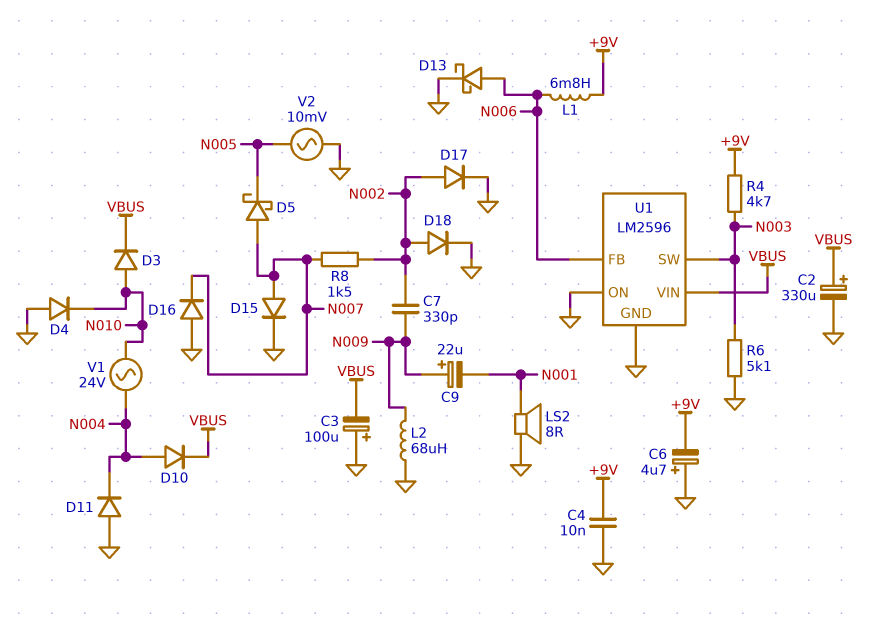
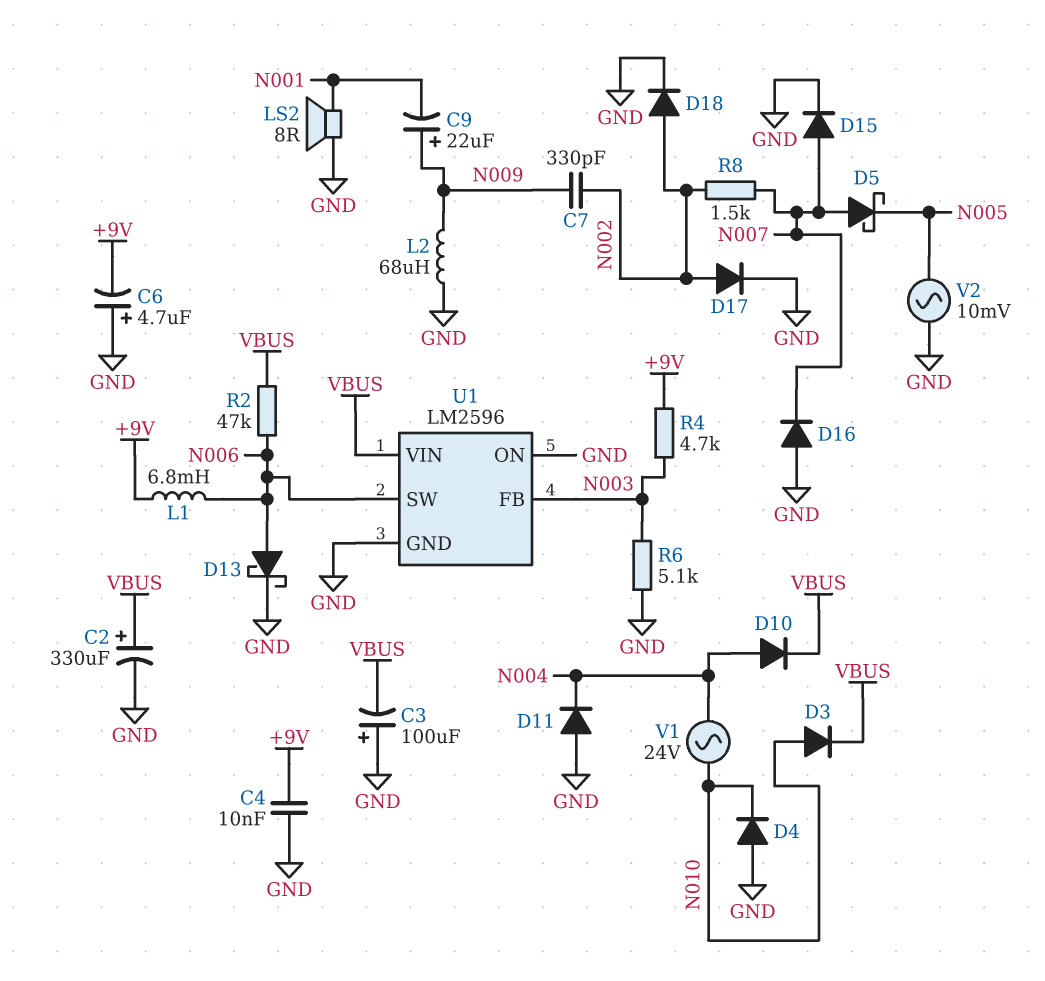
R2: none -> 47k (N006, VBUS)
U1 pin FB: N006 -> N003
U1 pin SW: N003 -> N006

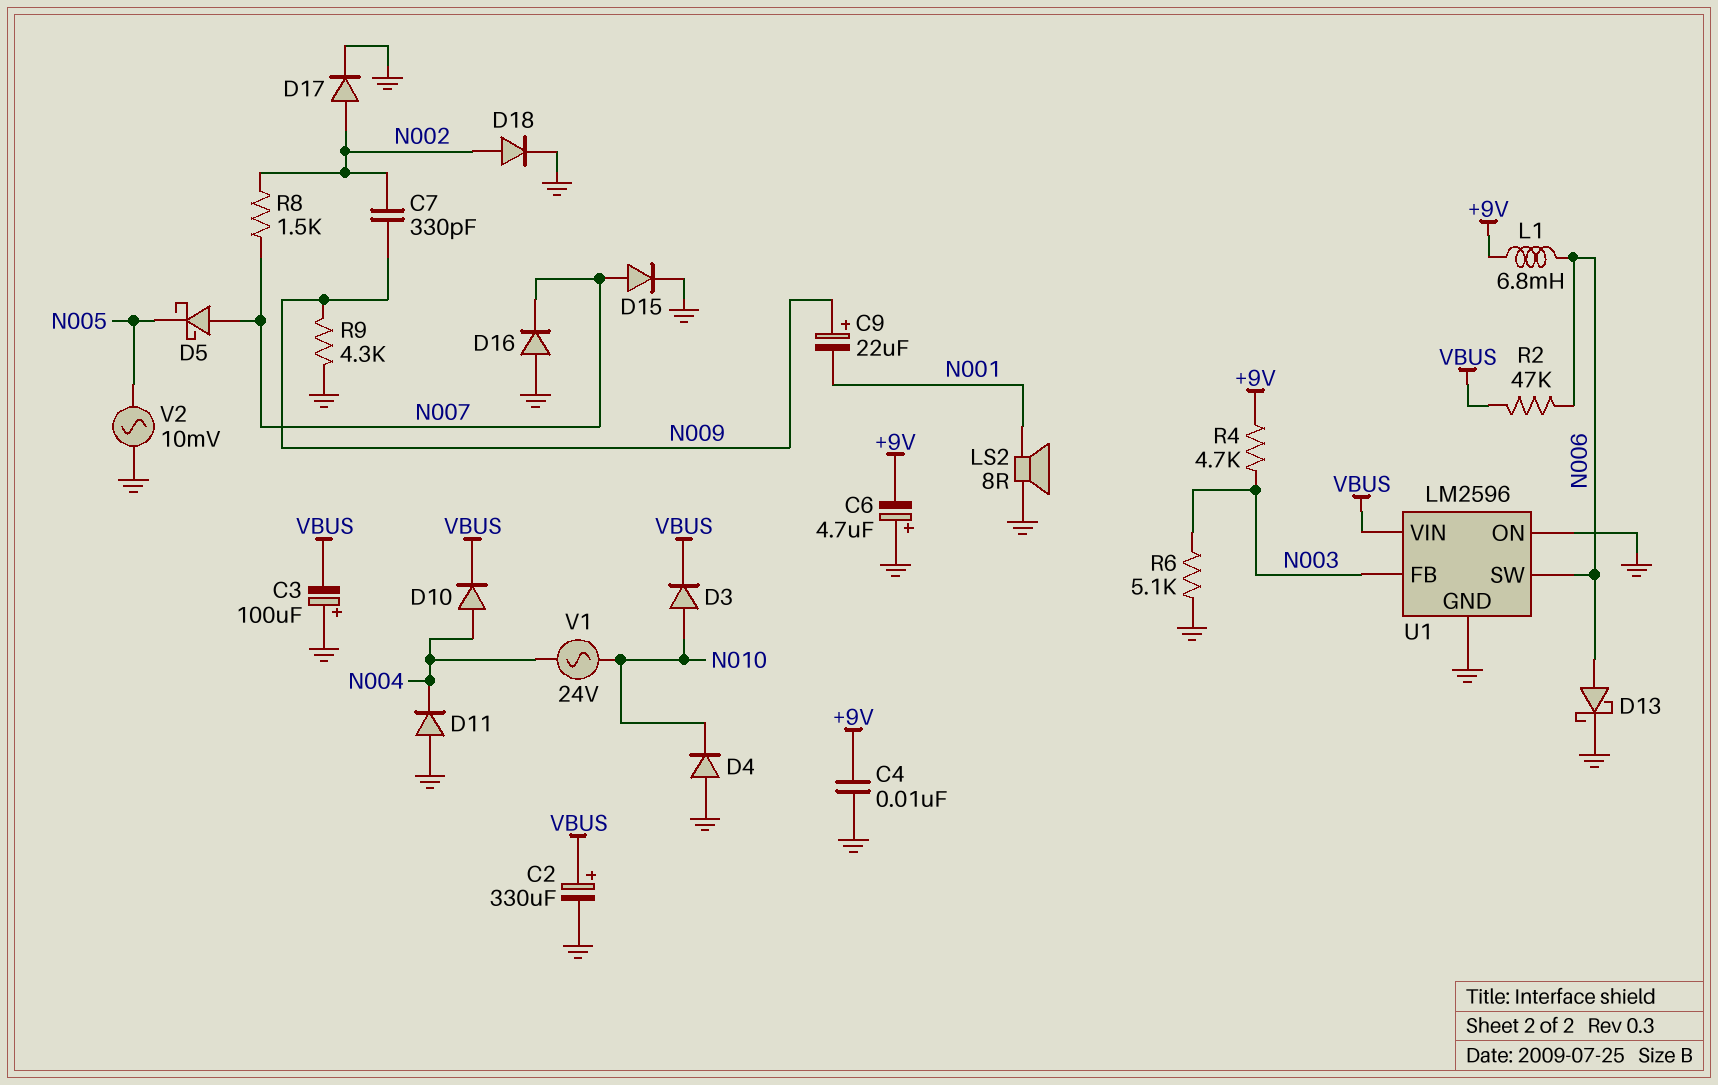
L2: 68uH (GND, N009) -> none
R9: none -> 4.3k (GND, N009)

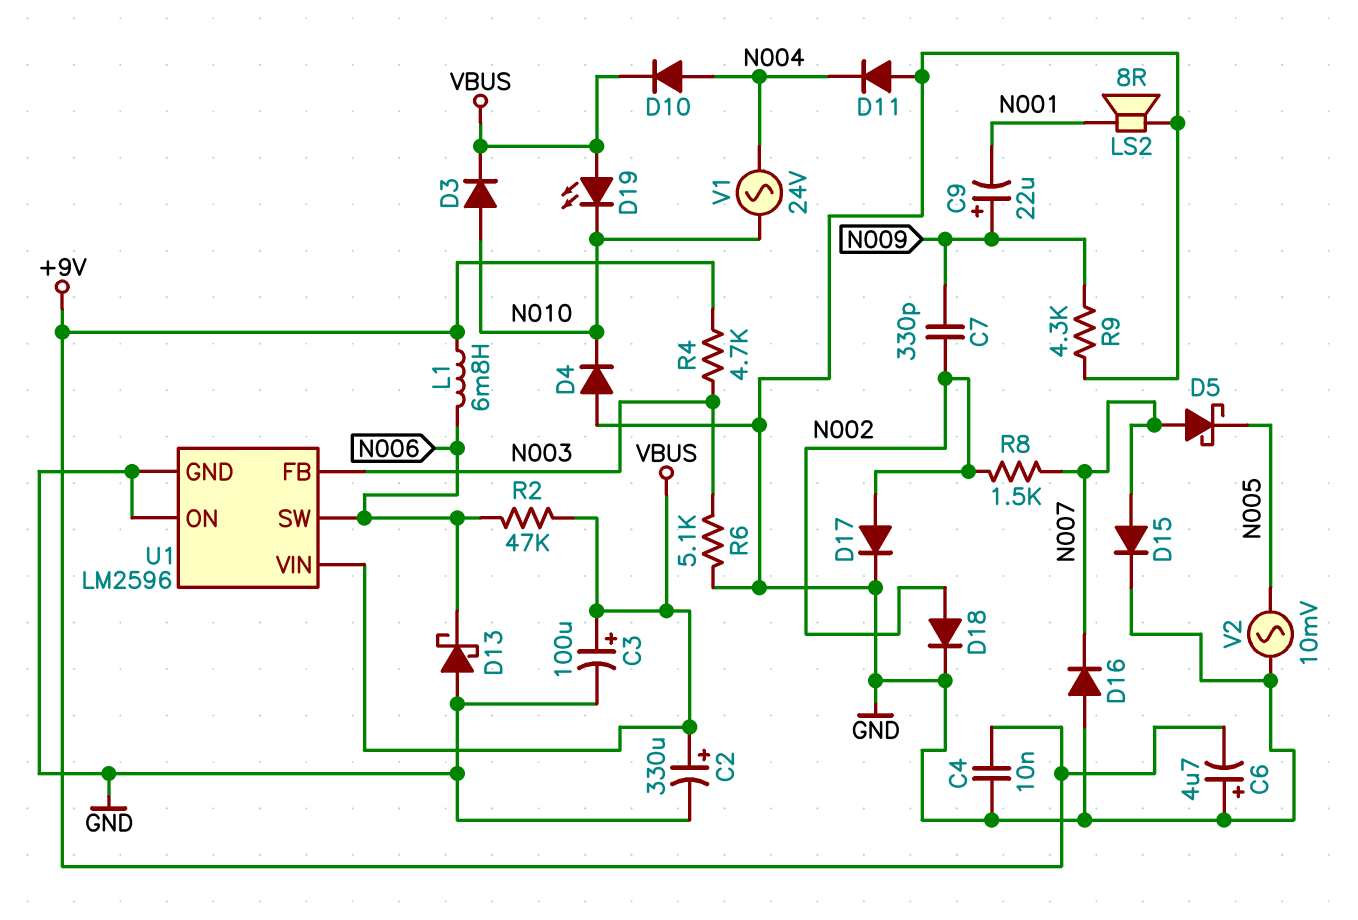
C3: 100uF (plus GND, minus VBUS) -> 100uF (plus VBUS, minus GND)
D13: schottky (A N006, K GND) -> schottky (A GND, K N006)
D19: none -> LED (A VBUS, K N010)

